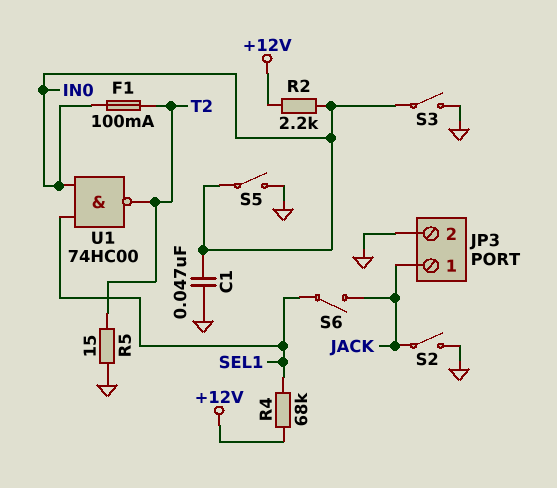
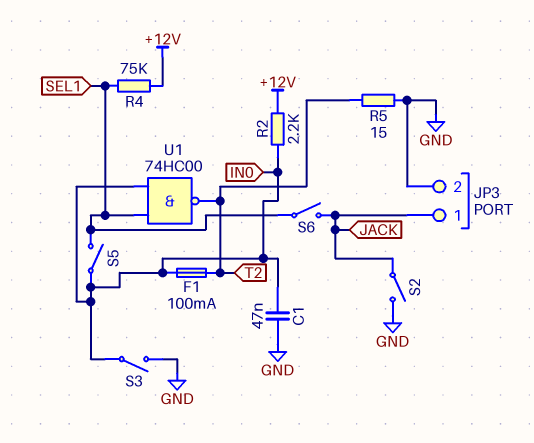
R4: 68k (+12V, SEL1) -> 75k (+12V, SEL1)
S5: switch (GND, IN0) -> switch (IN0, SEL1)

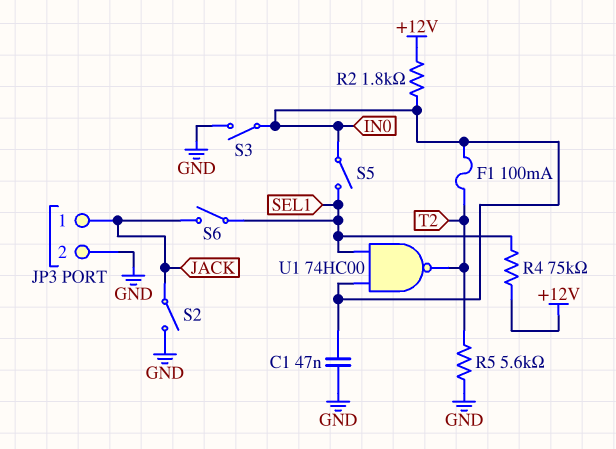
R2: 2.2k (+12V, IN0) -> 1.8k (+12V, IN0)
R5: 15 (GND, T2) -> 5.6k (GND, T2)

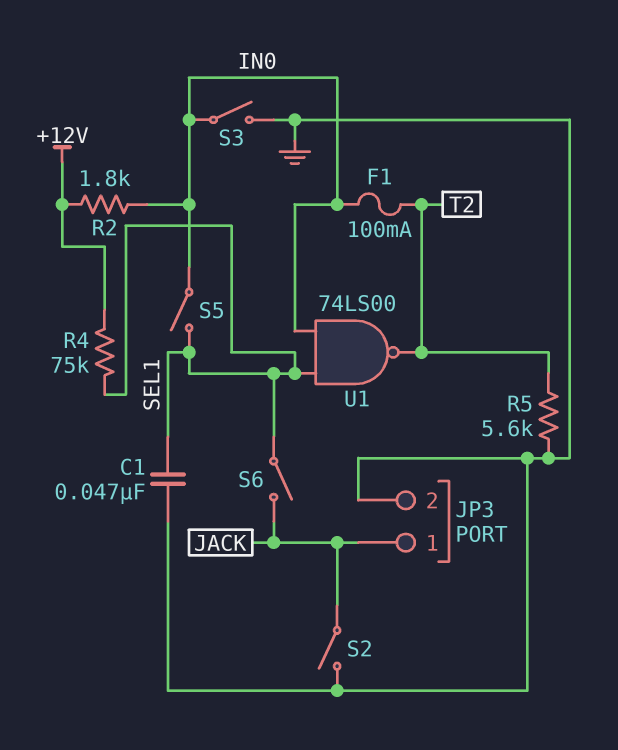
C1: 47nF (GND, IN0) -> 47nF (GND, SEL1)
U1: NAND 74HC00 (in IN0, in SEL1, out T2) -> NAND 74LS00 (in IN0, in SEL1, out T2)

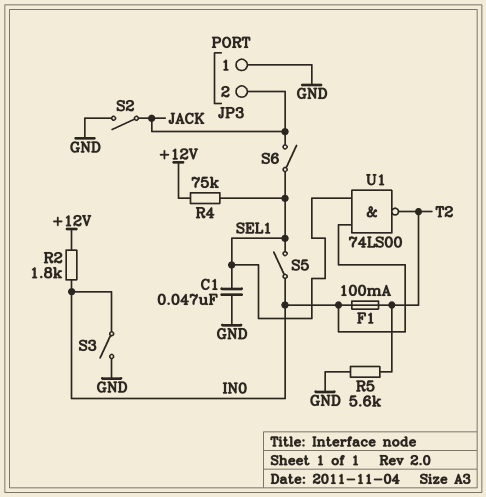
JP3 pin 1: JACK -> GND
JP3 pin 2: GND -> JACK

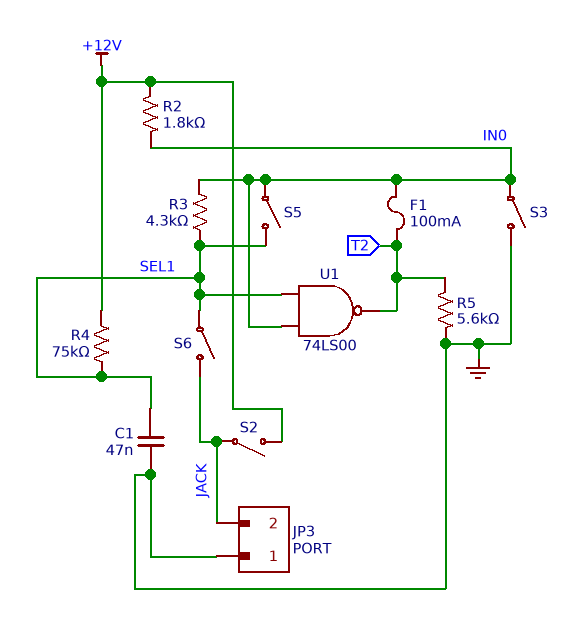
R3: none -> 4.3k (IN0, SEL1)
S2: switch (GND, JACK) -> switch (+12V, JACK)

